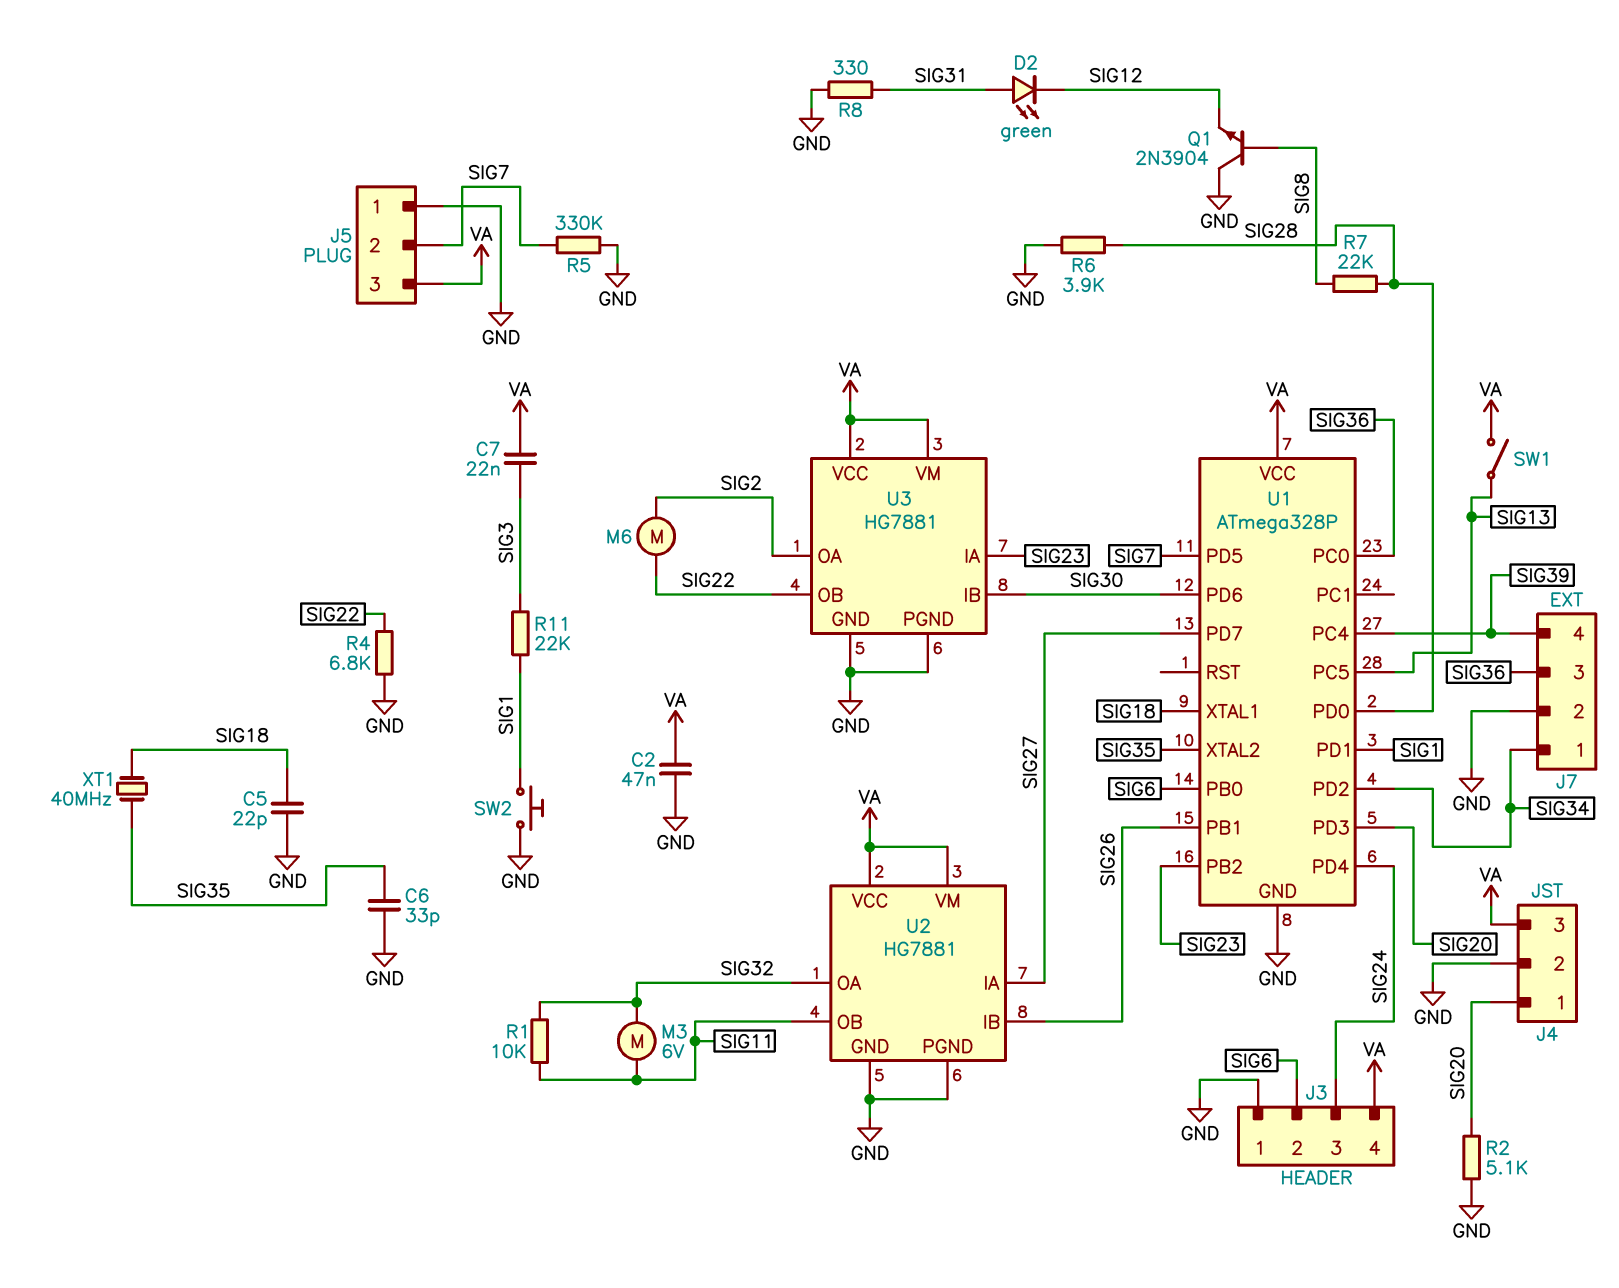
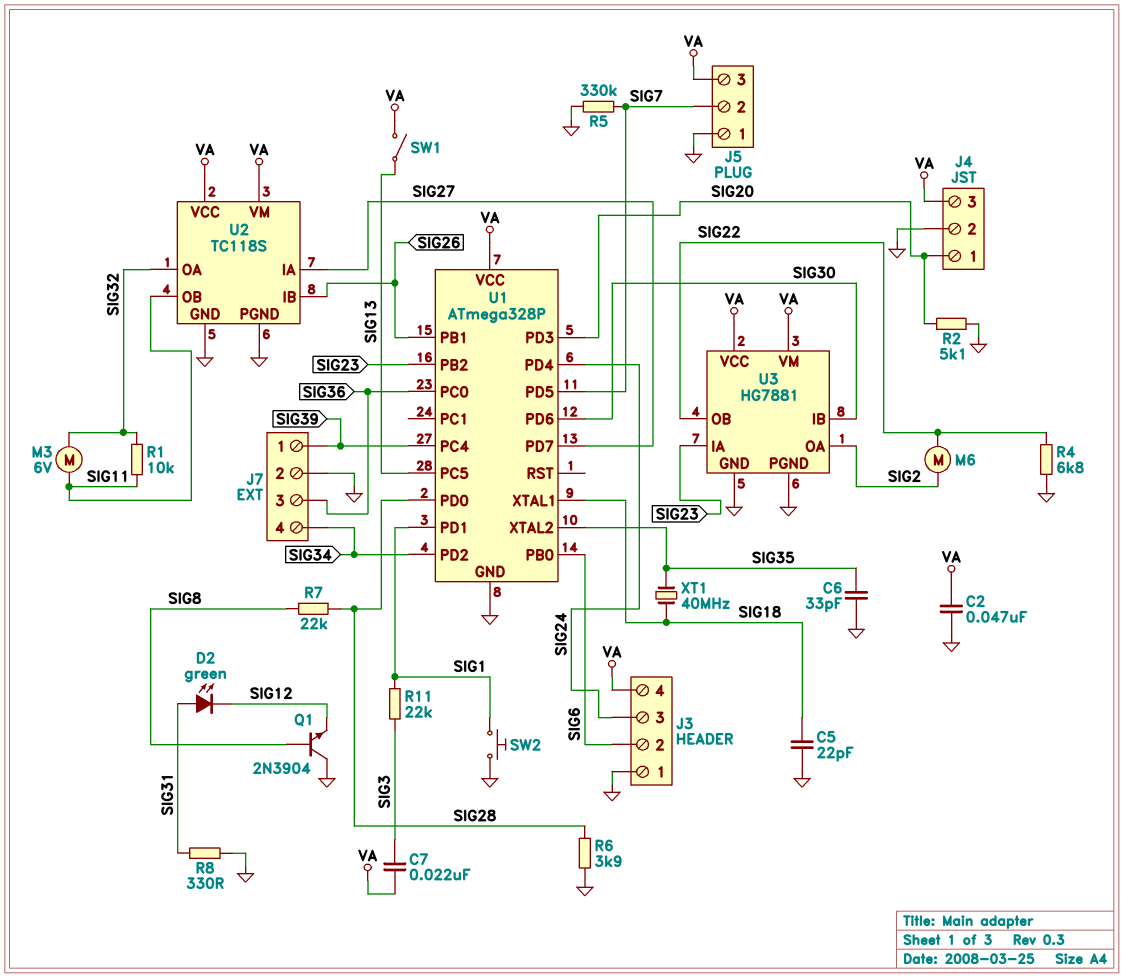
J7 pin 1: SIG34 -> SIG39
J7 pin 4: SIG39 -> SIG34
U2: HG7881 -> TC118S

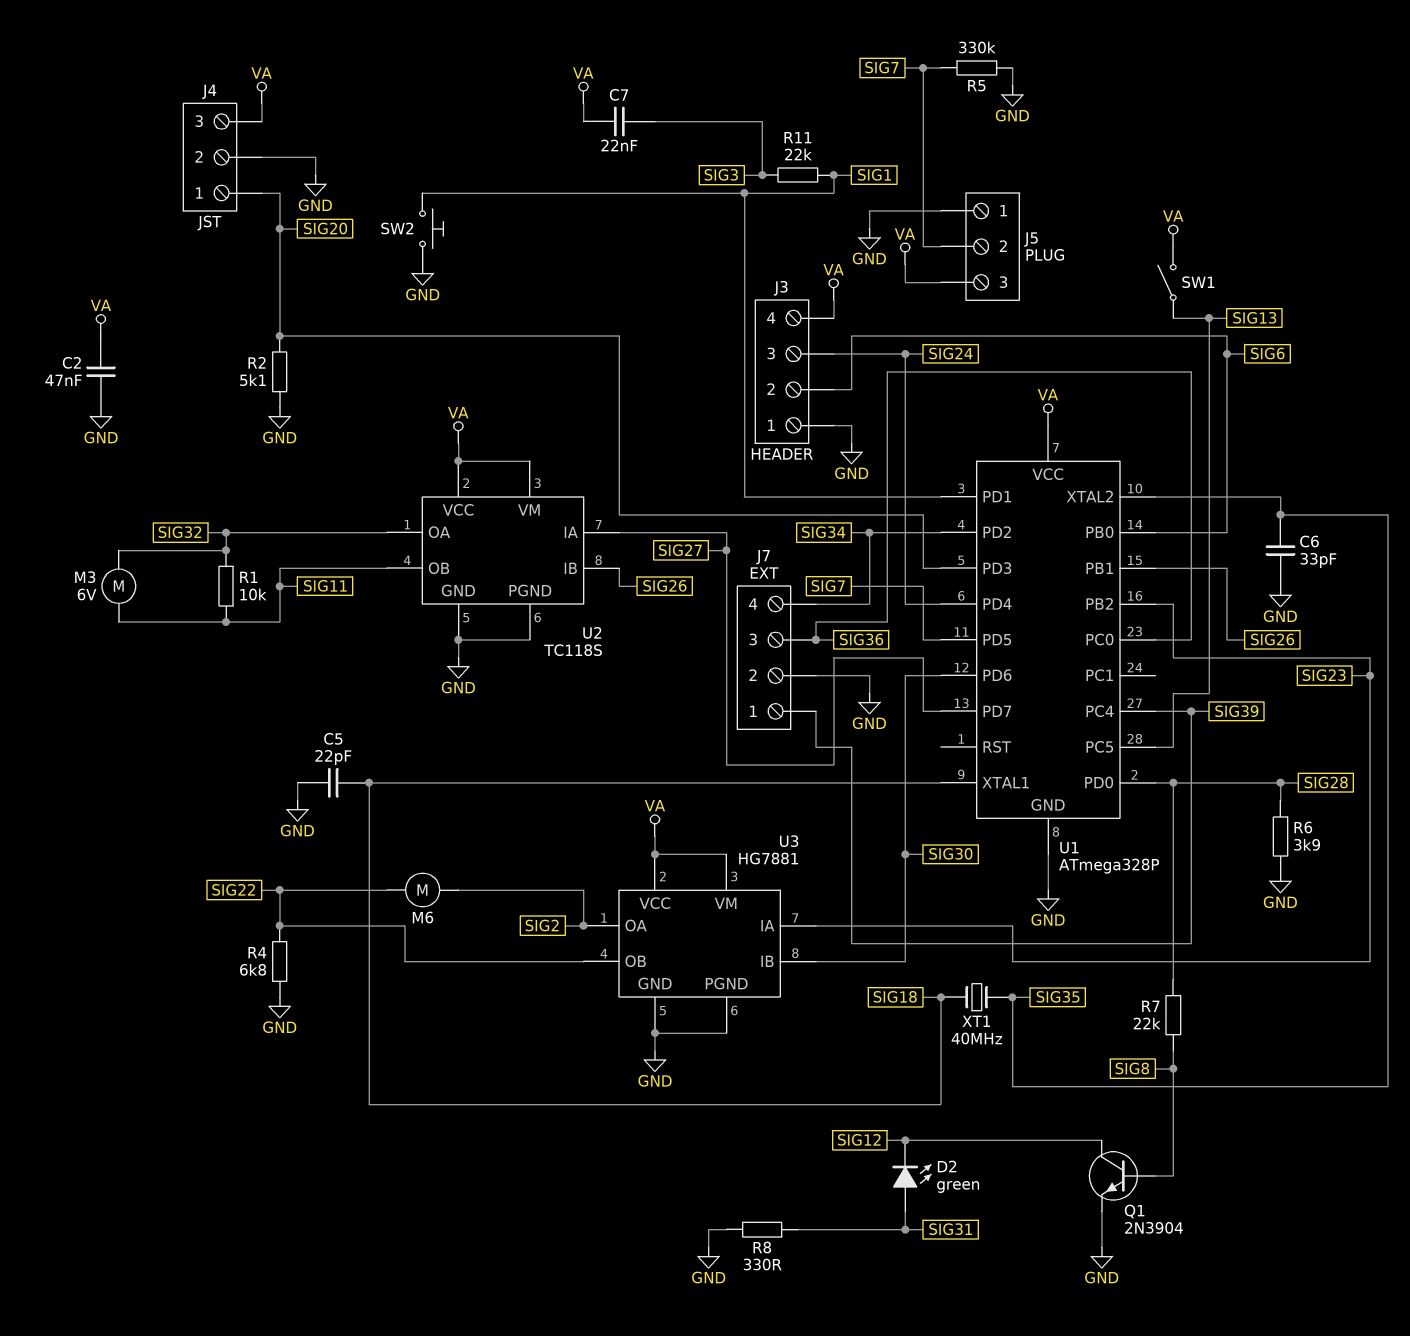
Q1: NPN 2N3904 (B SIG8, C GND, E SIG12) -> NPN 2N3904 (B SIG8, C SIG12, E GND)

